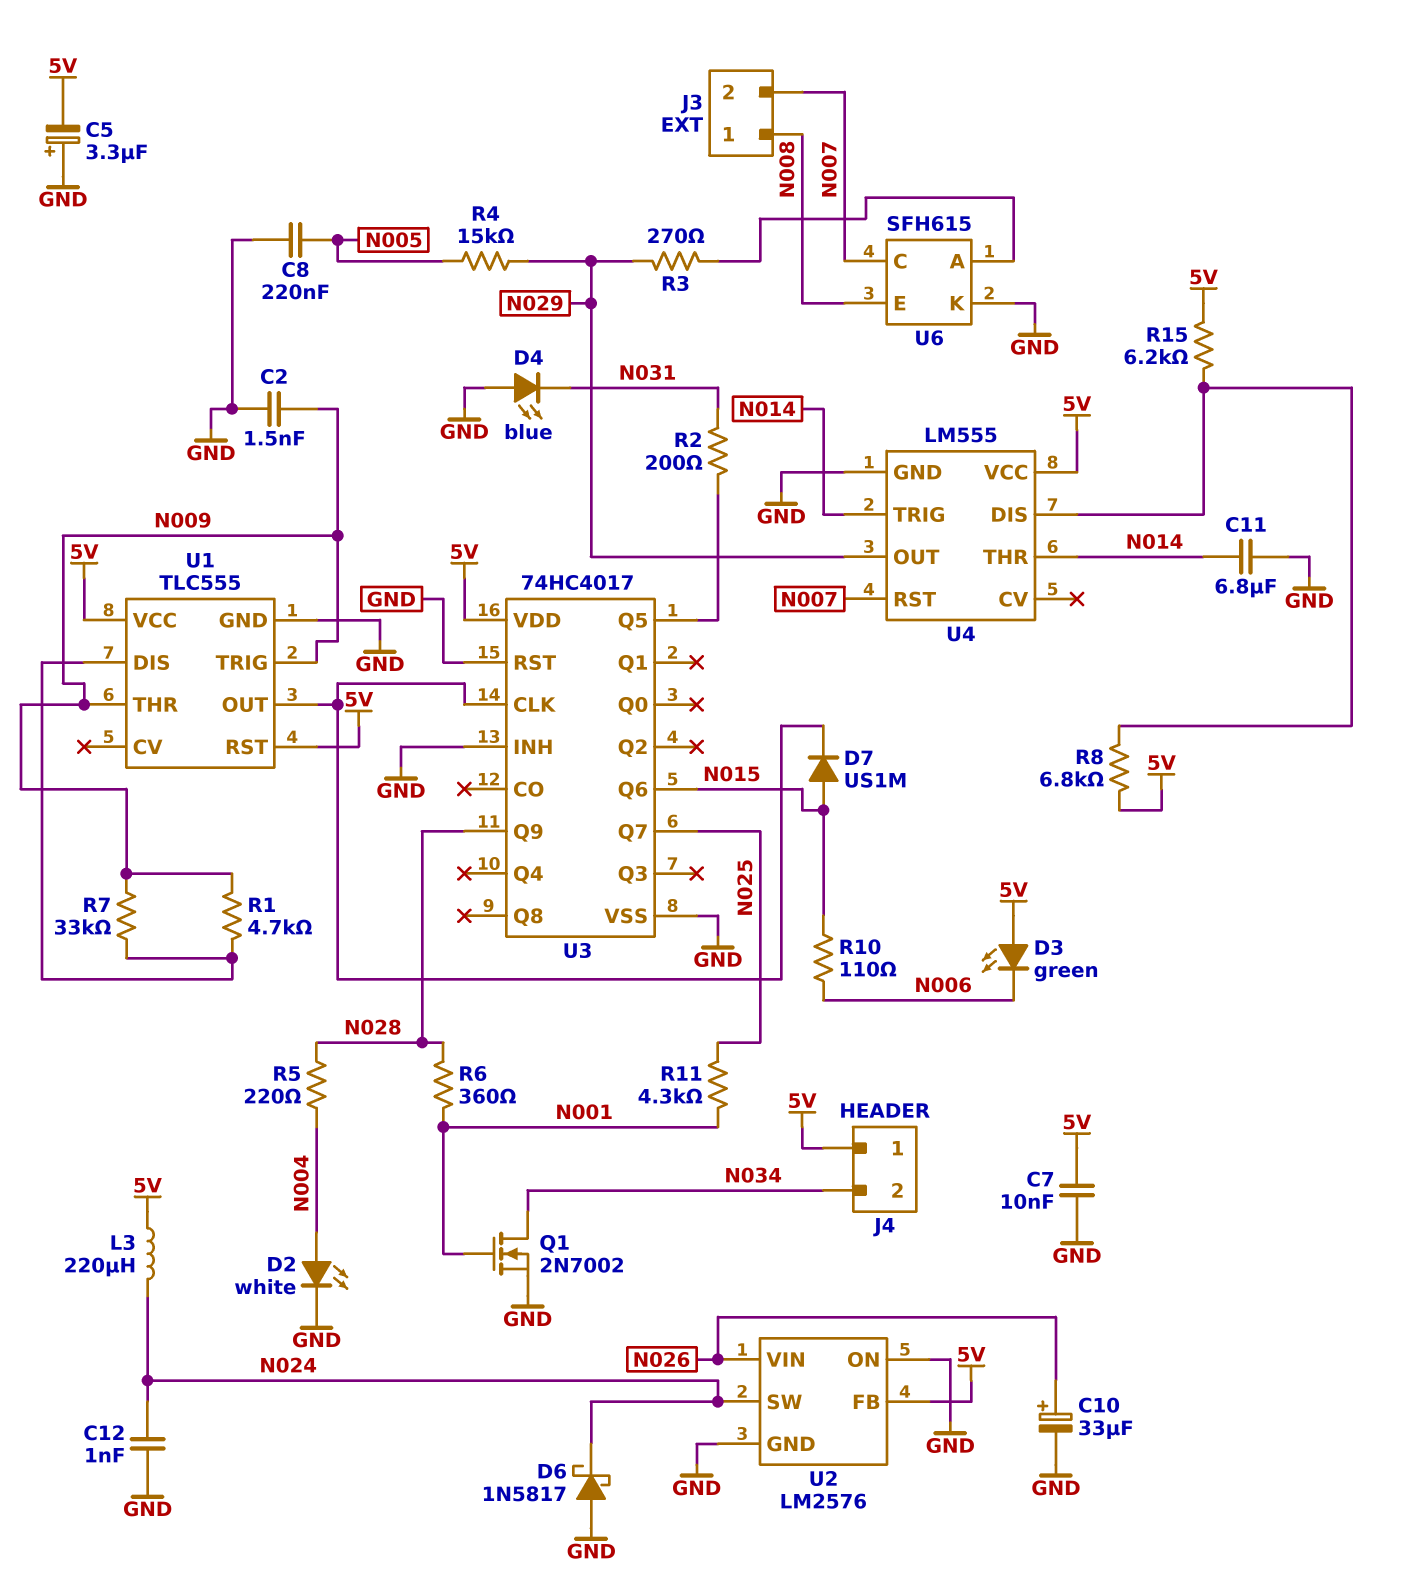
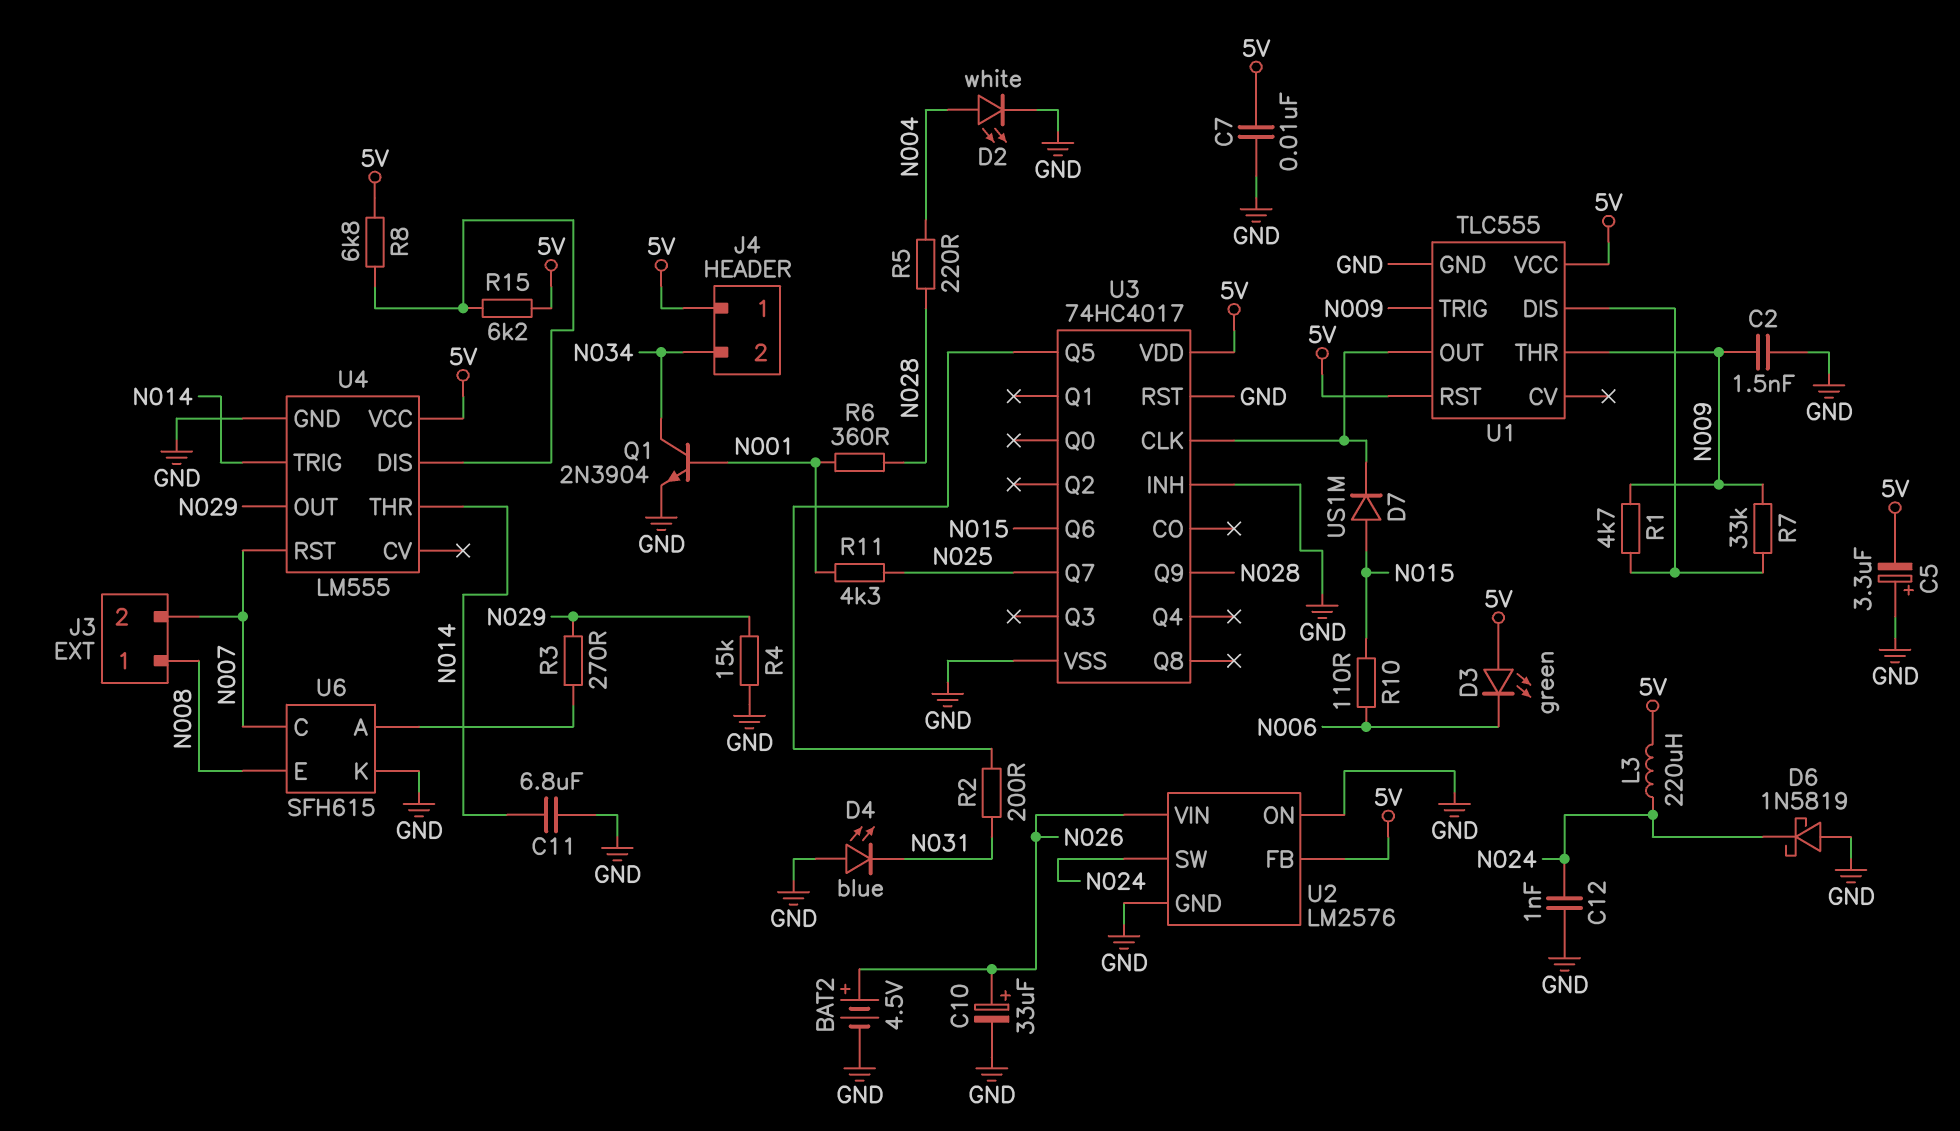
BAT2: none -> 4.5V (plus N026, minus GND)
C8: 220nF (GND, N005) -> none
D6: schottky 1N5817 (A GND, K N024) -> schottky 1N5819 (A GND, K N024)
Q1: NMOS 2N7002 (G N001, D N034, S GND) -> NPN 2N3904 (B N001, C N034, E GND)
R4: 15k (N005, N029) -> 15k (GND, N029)

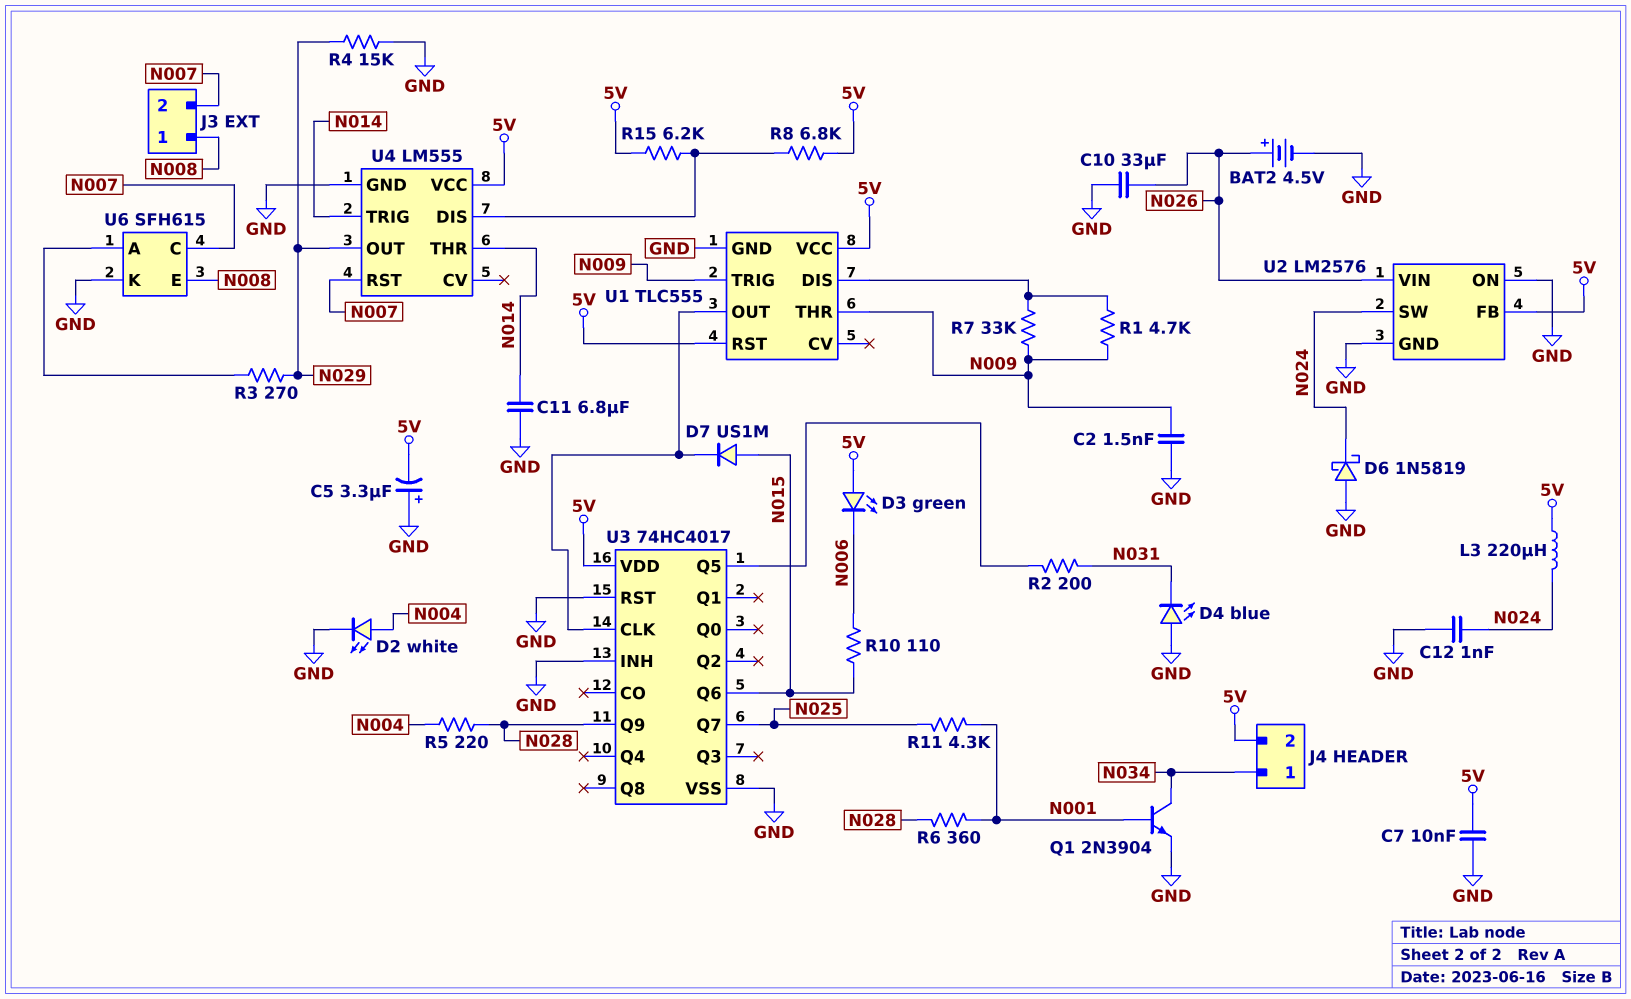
C10: 33uF (plus N026, minus GND) -> 33uF (GND, N026)
J4 pin 1: 5V -> N034
J4 pin 2: N034 -> 5V

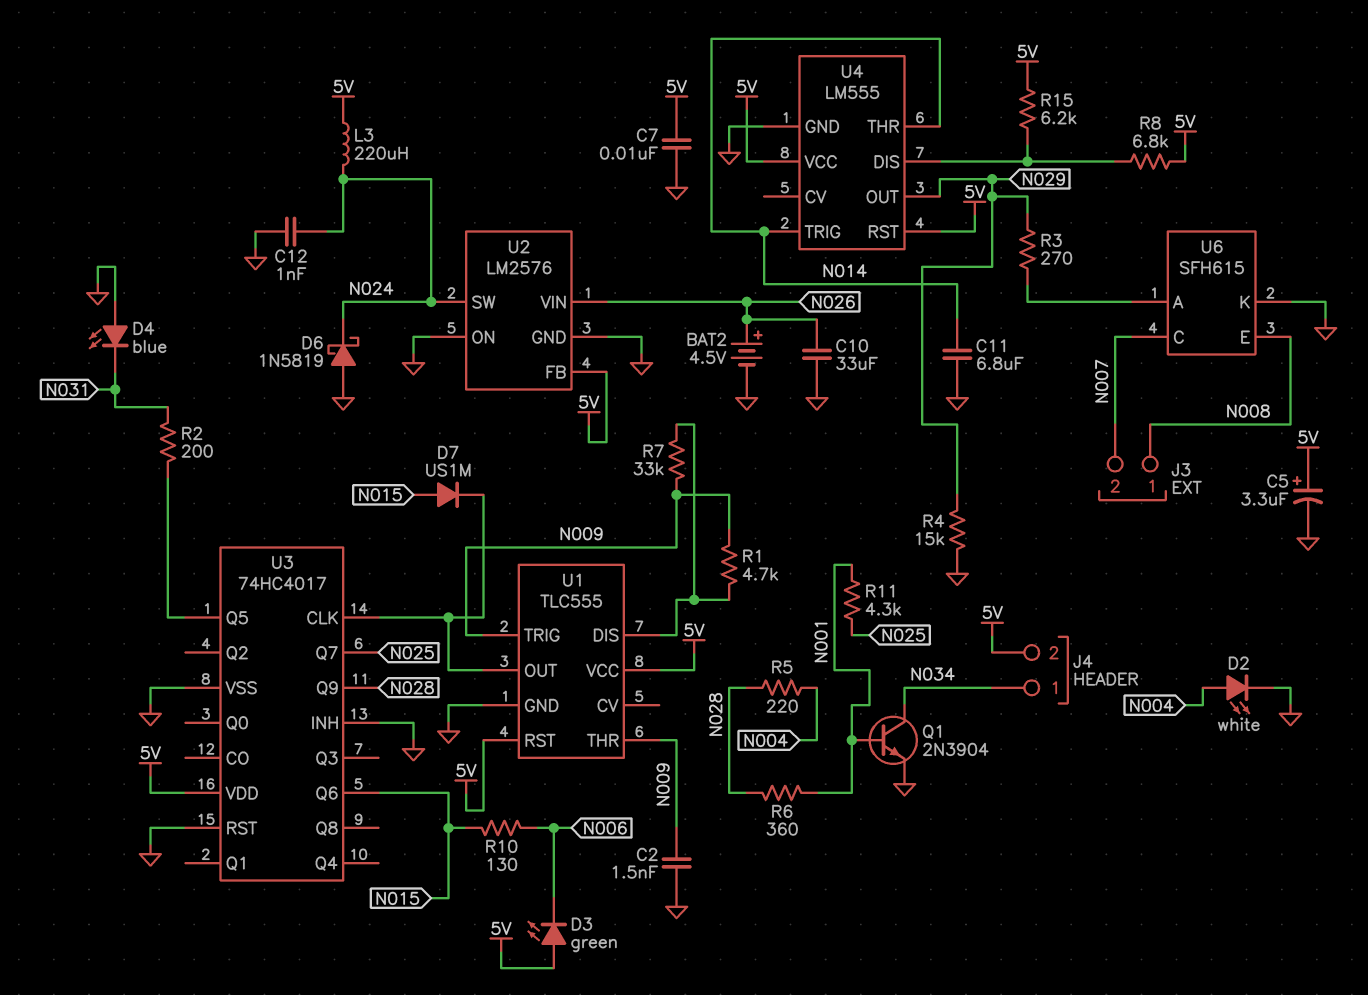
C5: 3.3uF (plus GND, minus 5V) -> 3.3uF (plus 5V, minus GND)
R10: 110 (N006, N015) -> 130 (N006, N015)
U4 pin RST: N007 -> 5V

